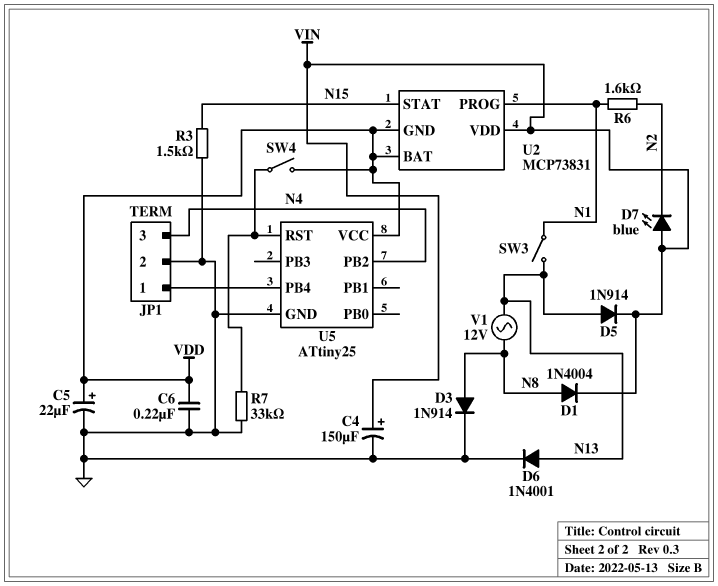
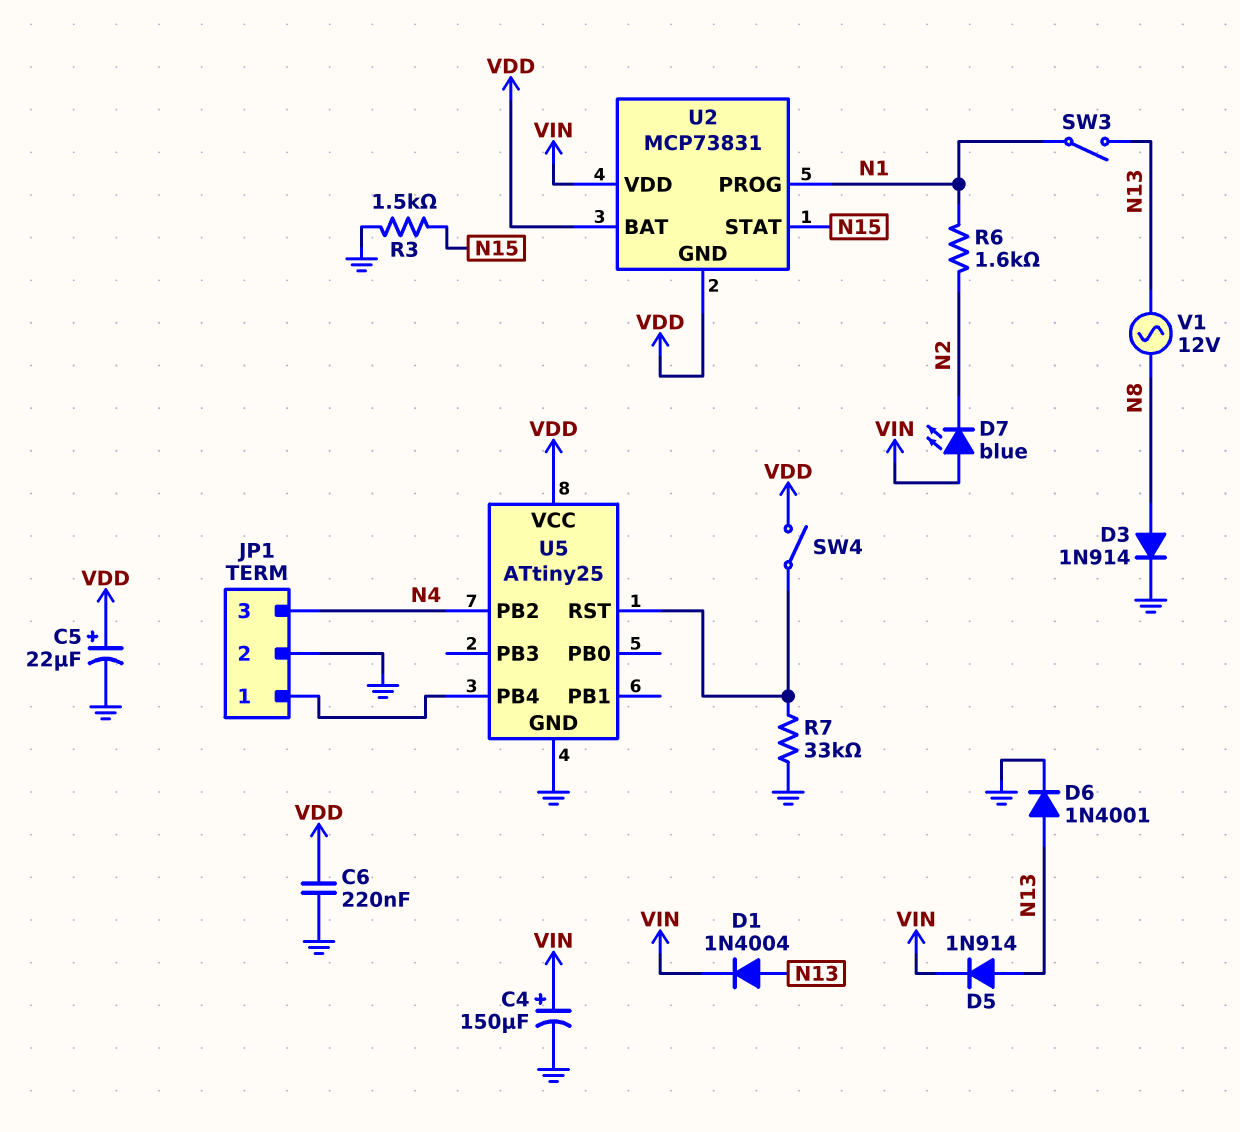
D1: diode 1N4004 (A N8, K VIN) -> diode 1N4004 (A N13, K VIN)

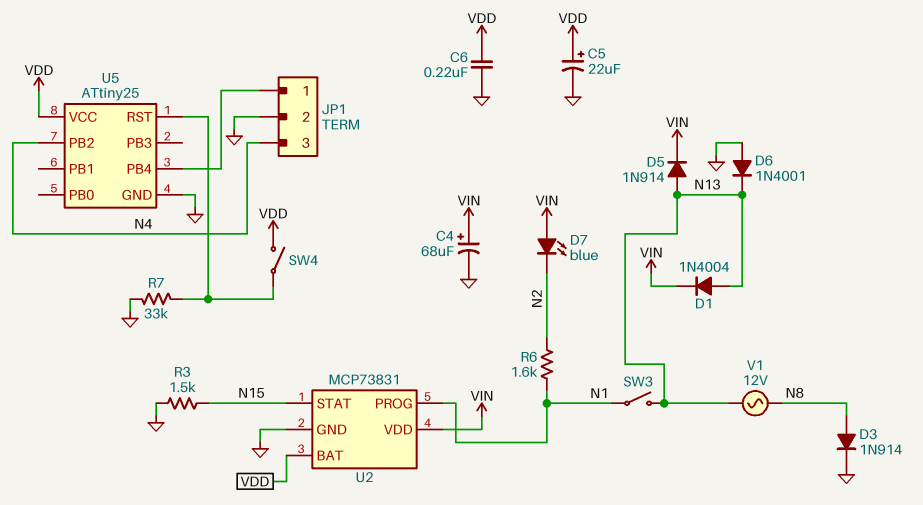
C4: 150uF (plus VIN, minus GND) -> 68uF (plus VIN, minus GND)
D6: diode 1N4001 (A N13, K GND) -> diode 1N4001 (A GND, K N13)
U2 pin GND: VDD -> GND

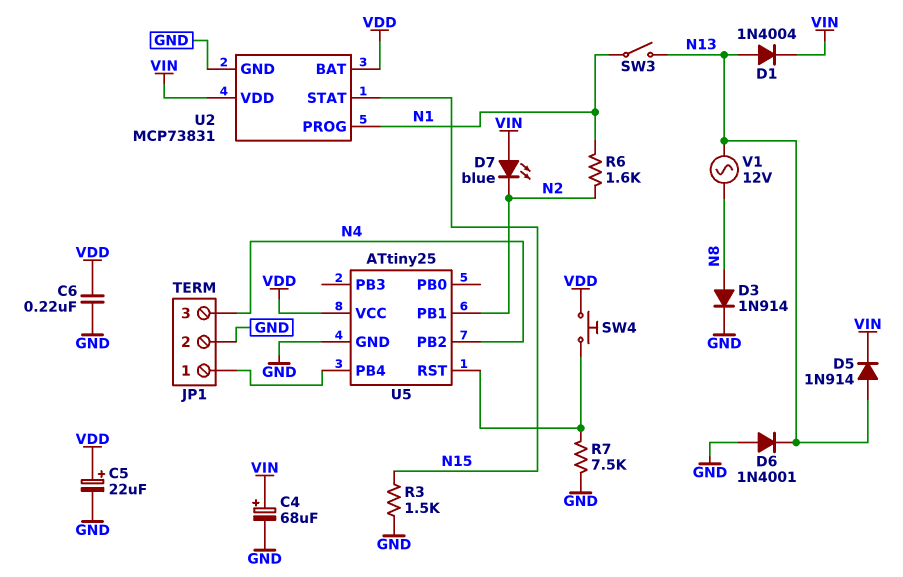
R7: 33k (GND, U5/RST) -> 7.5k (GND, U5/RST)
SW4: switch (U5/RST, VDD) -> button (U5/RST, VDD)
U5 pin PB1: none -> N2

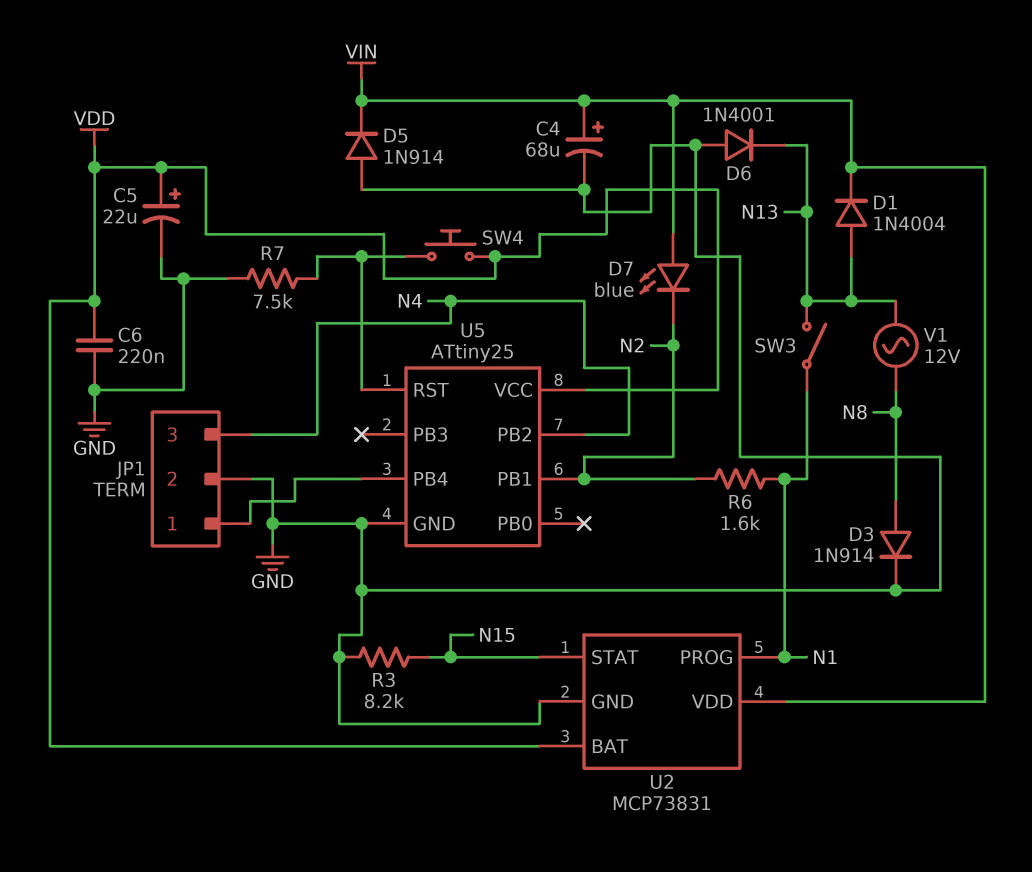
D5: diode 1N914 (A N13, K VIN) -> diode 1N914 (A GND, K VIN)
R3: 1.5k (GND, N15) -> 8.2k (GND, N15)

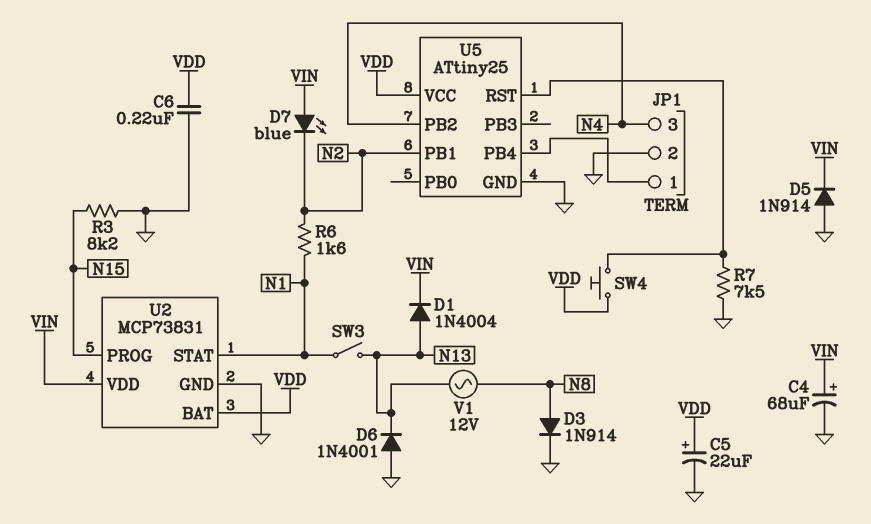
U2 pin PROG: N1 -> N15
U2 pin STAT: N15 -> N1

